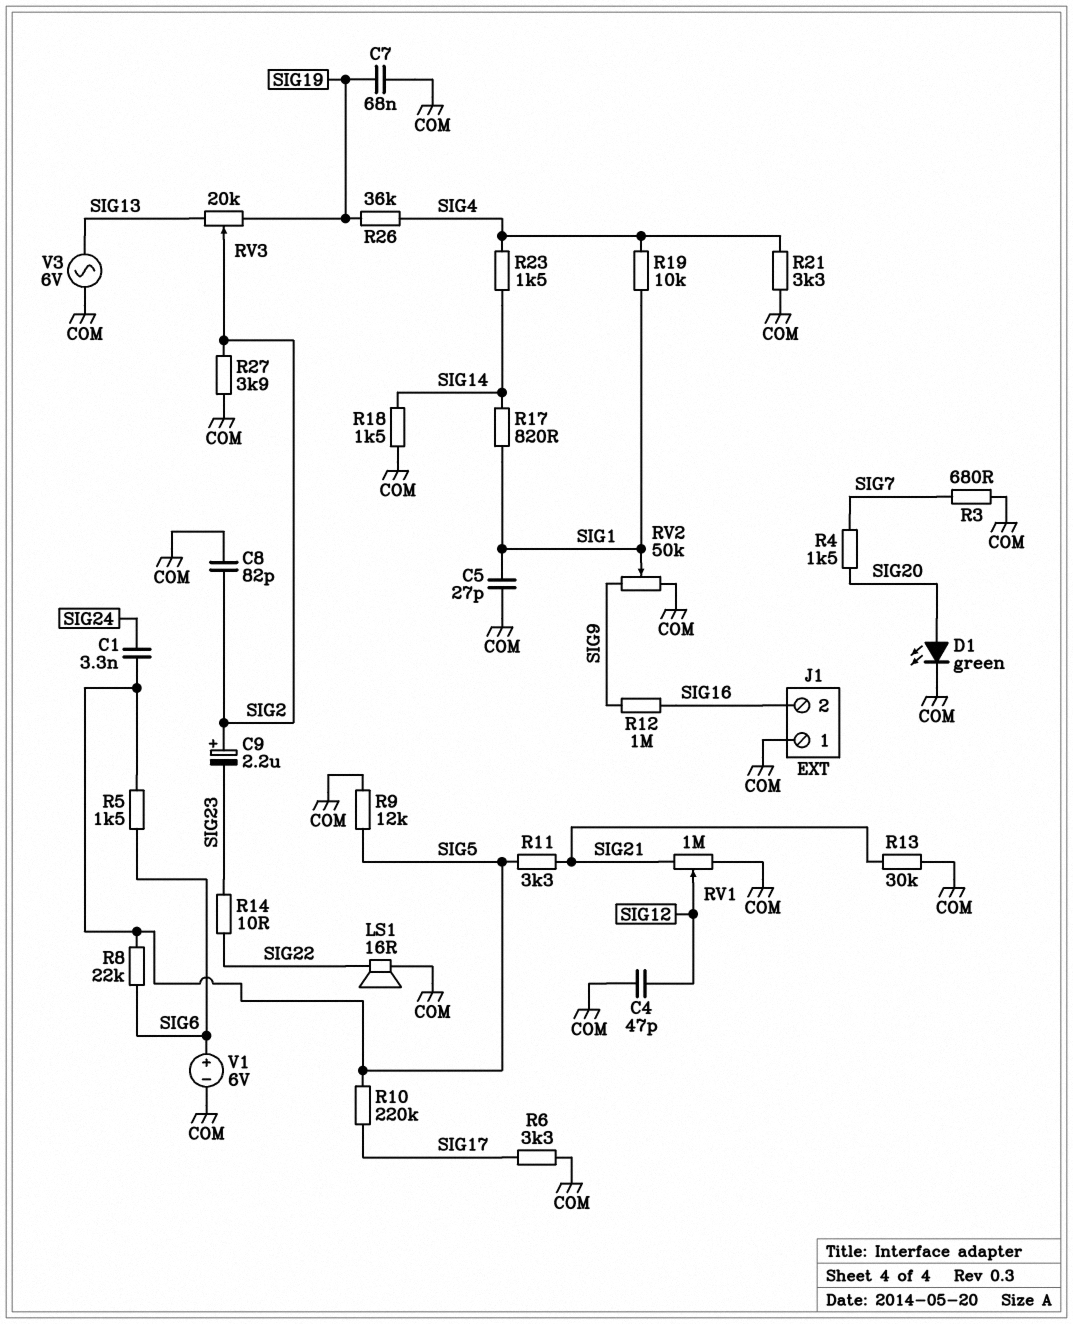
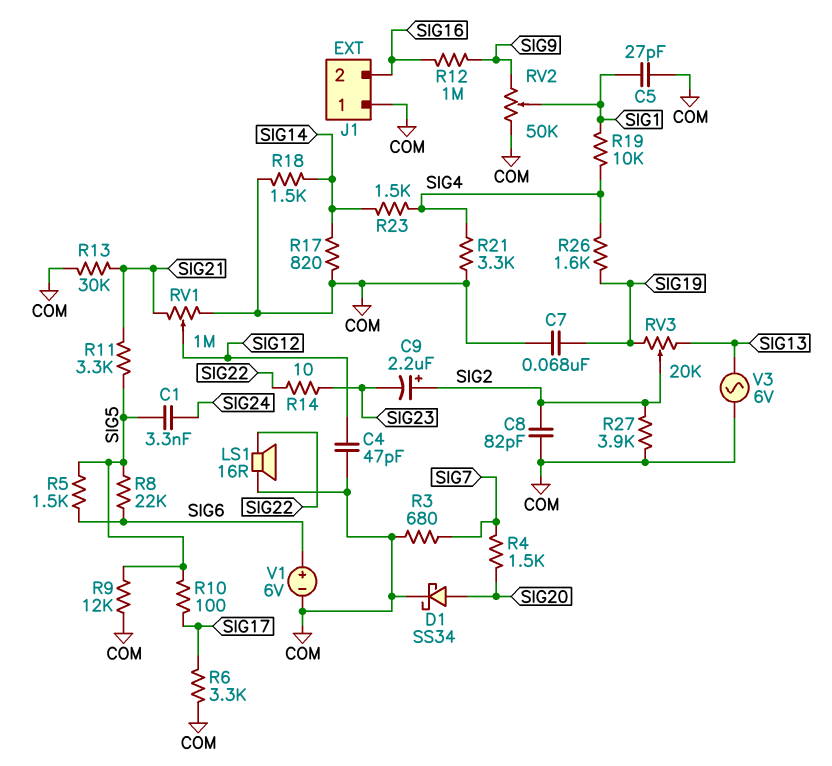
D1: LED green (A SIG20, K COM) -> schottky SS34 (A SIG20, K COM)
R10: 220k (SIG5, SIG17) -> 100 (SIG5, SIG17)
R17: 820 (SIG1, SIG14) -> 820 (COM, SIG14)
R26: 36k (SIG4, SIG19) -> 1.6k (SIG4, SIG19)

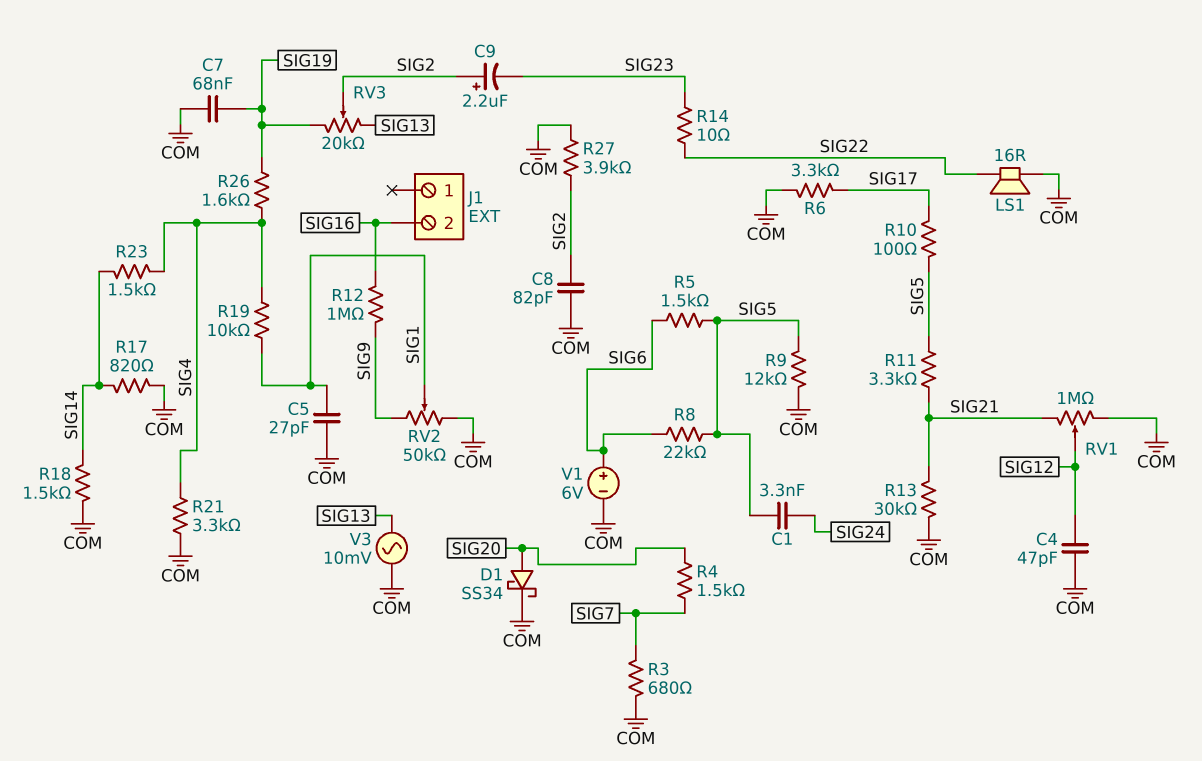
J1 pin 1: COM -> none
V3: AC 6V (COM, SIG13) -> AC 10mV (COM, SIG13)

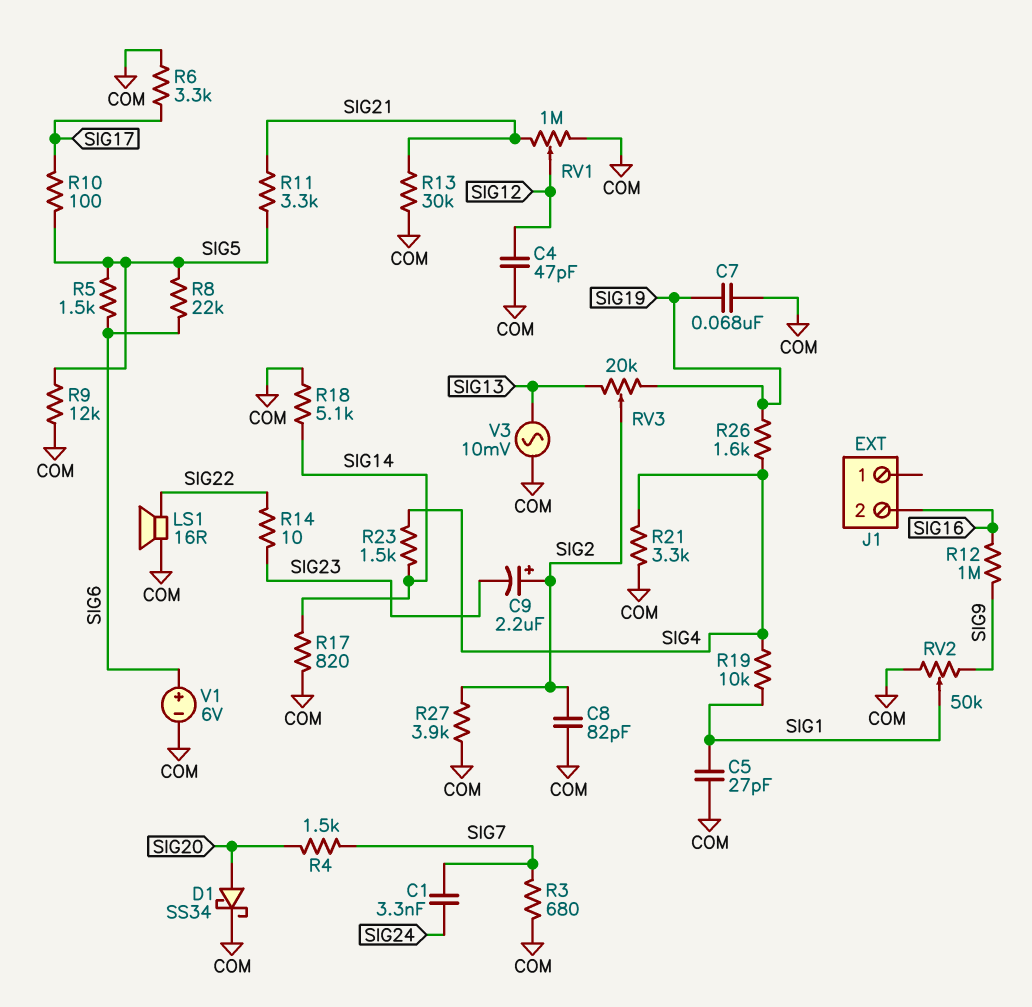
C1: 3.3nF (SIG5, SIG24) -> 3.3nF (SIG7, SIG24)
R18: 1.5k (COM, SIG14) -> 5.1k (COM, SIG14)

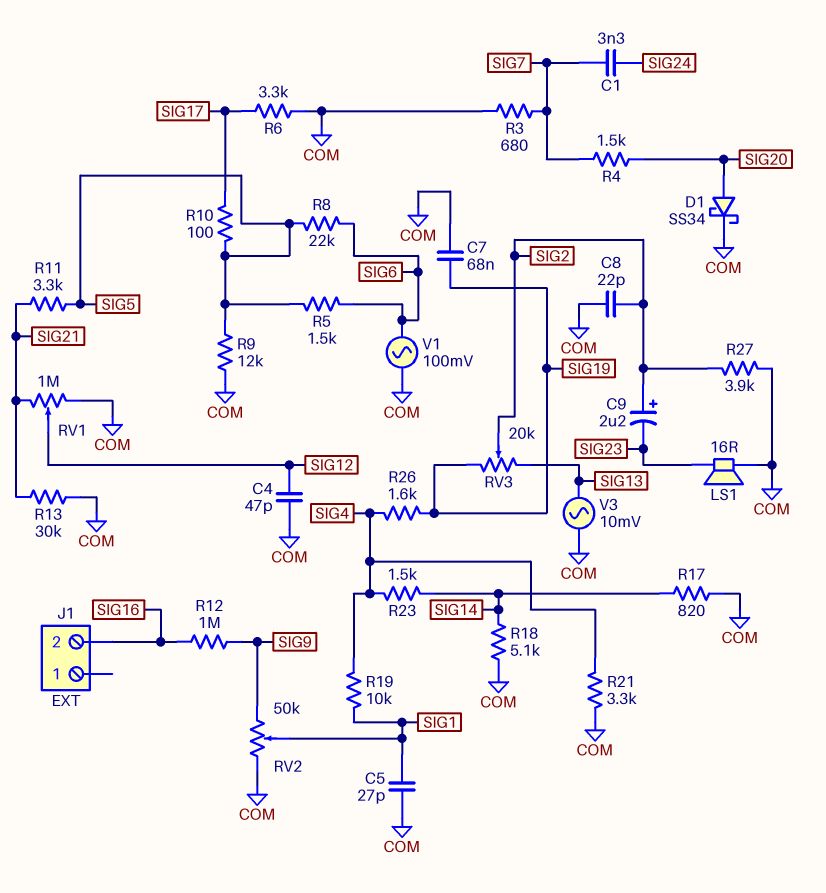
C8: 82pF (COM, SIG2) -> 22pF (COM, SIG2)
LS1: speaker 16R (COM, SIG22) -> speaker 16R (COM, SIG23)
R14: 10 (SIG22, SIG23) -> none
V1: 6V (plus SIG6, minus COM) -> AC 100mV (COM, SIG6)

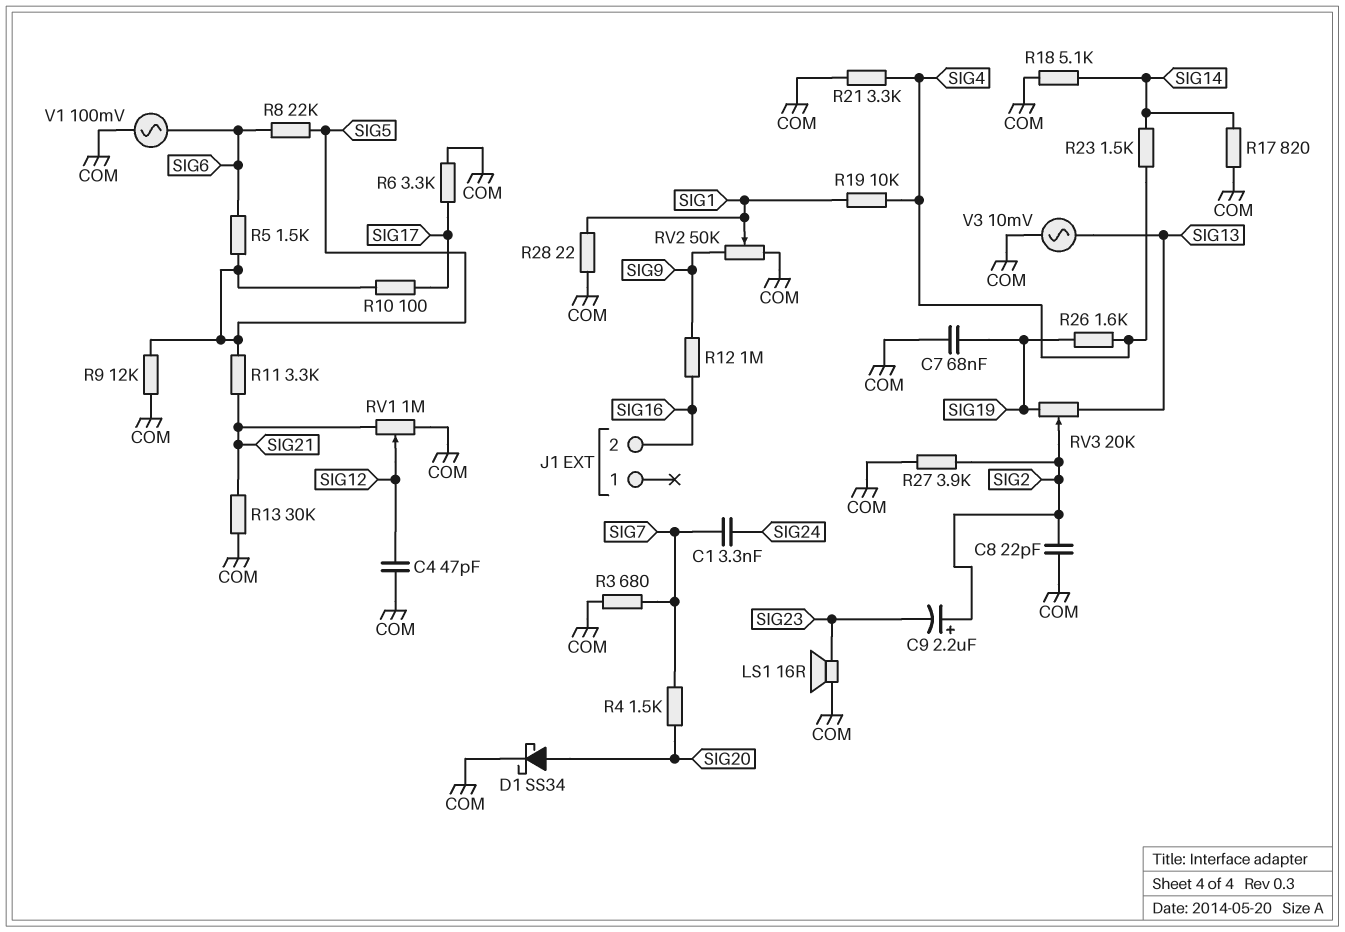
C5: 27pF (COM, SIG1) -> none
R28: none -> 22 (COM, SIG1)

